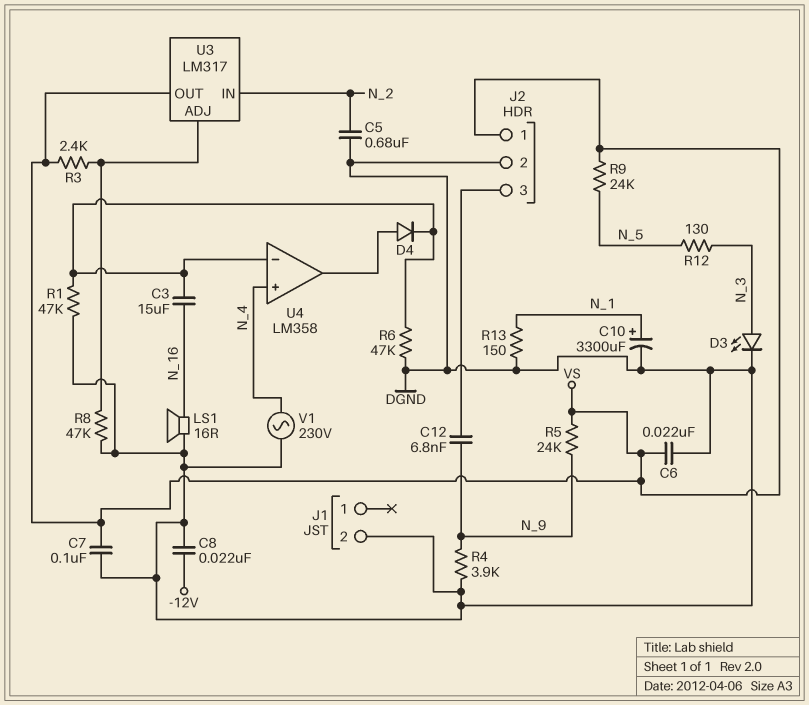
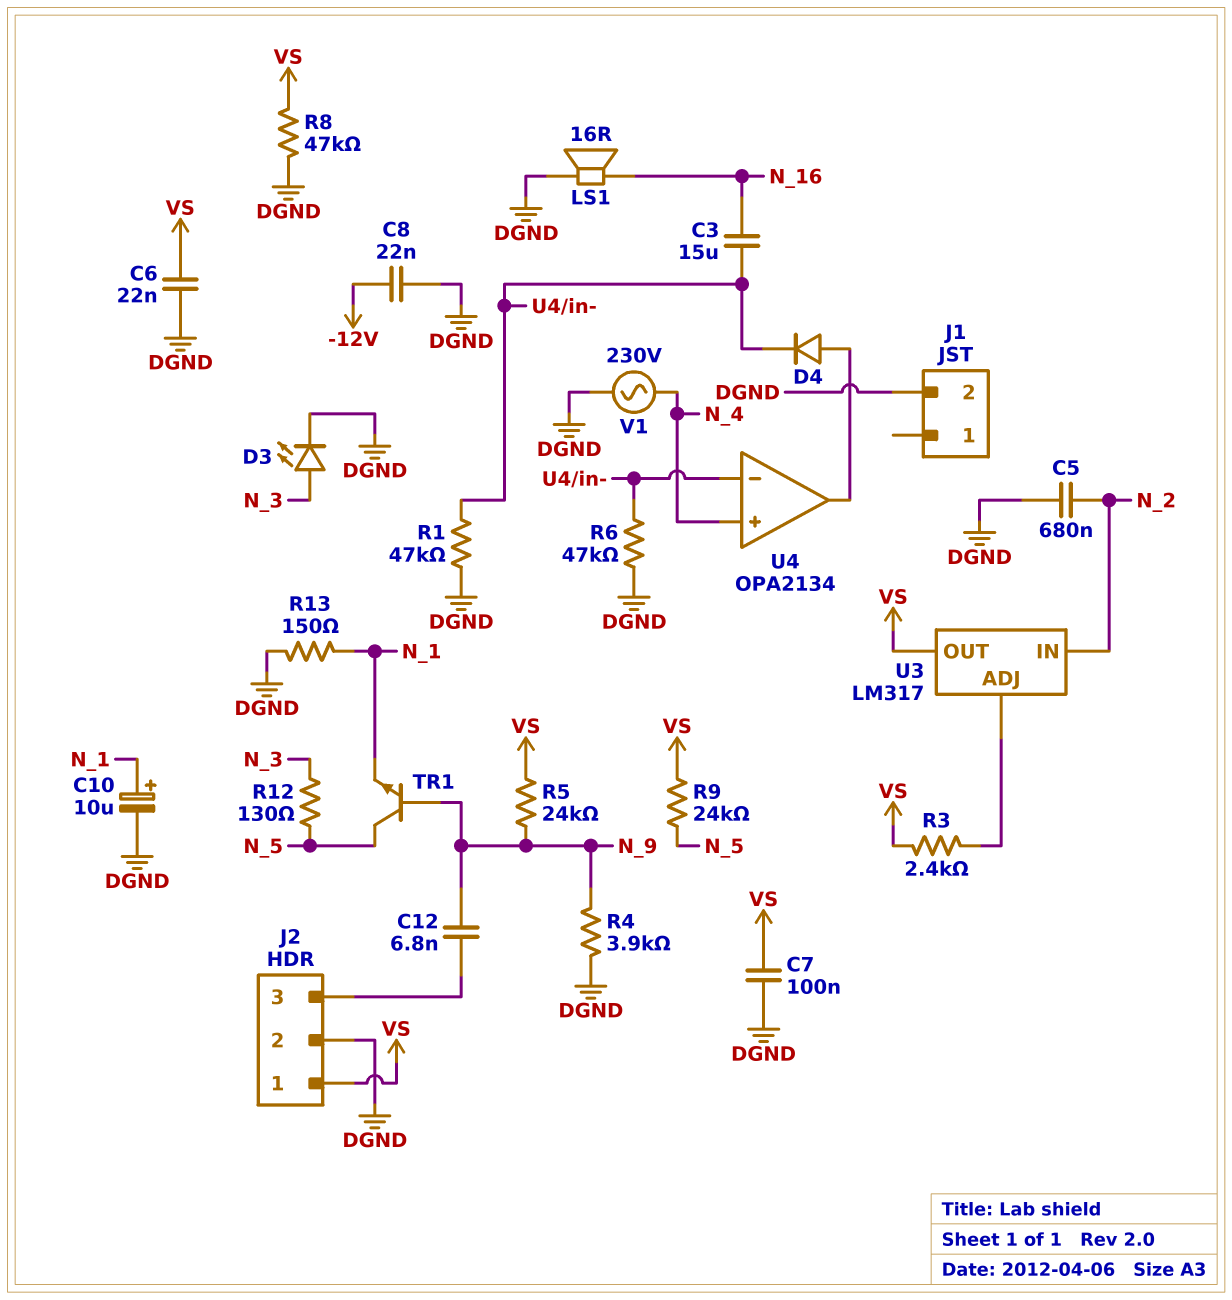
C10: 3300uF (plus N_1, minus DGND) -> 10uF (plus N_1, minus DGND)
R8: 47k (DGND, U3/ADJ) -> 47k (DGND, VS)
TR1: none -> NPN (B N_9, C N_5, E N_1)
U4: LM358 -> OPA2134

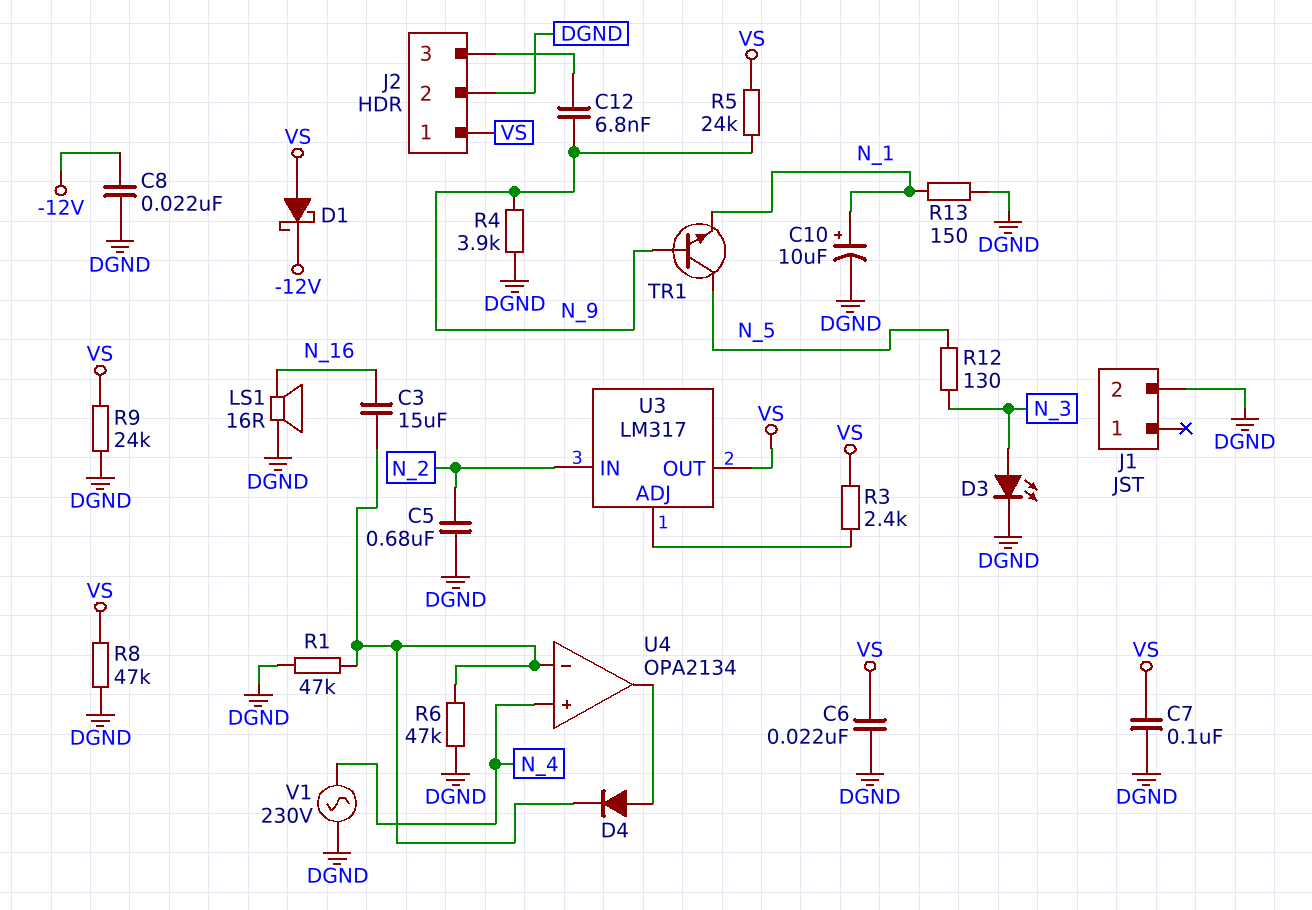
D1: none -> schottky (A VS, K -12V)
R9: 24k (N_5, VS) -> 24k (DGND, VS)

